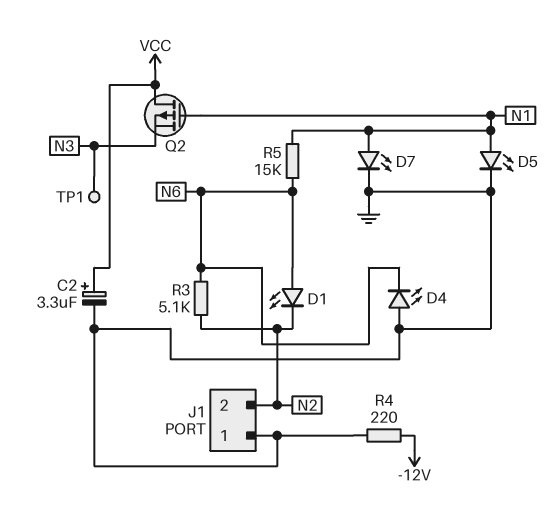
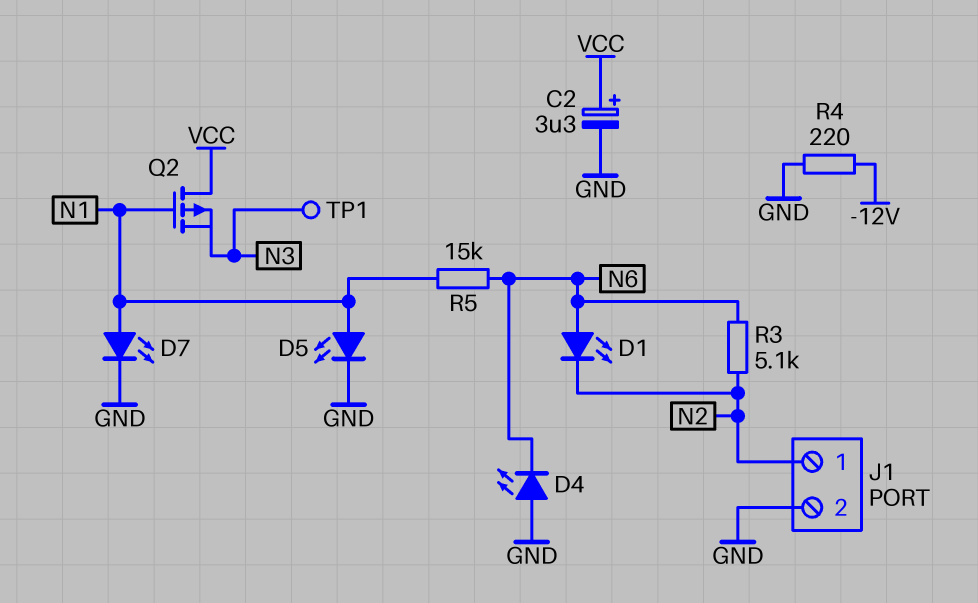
J1 pin 1: GND -> N2
J1 pin 2: N2 -> GND

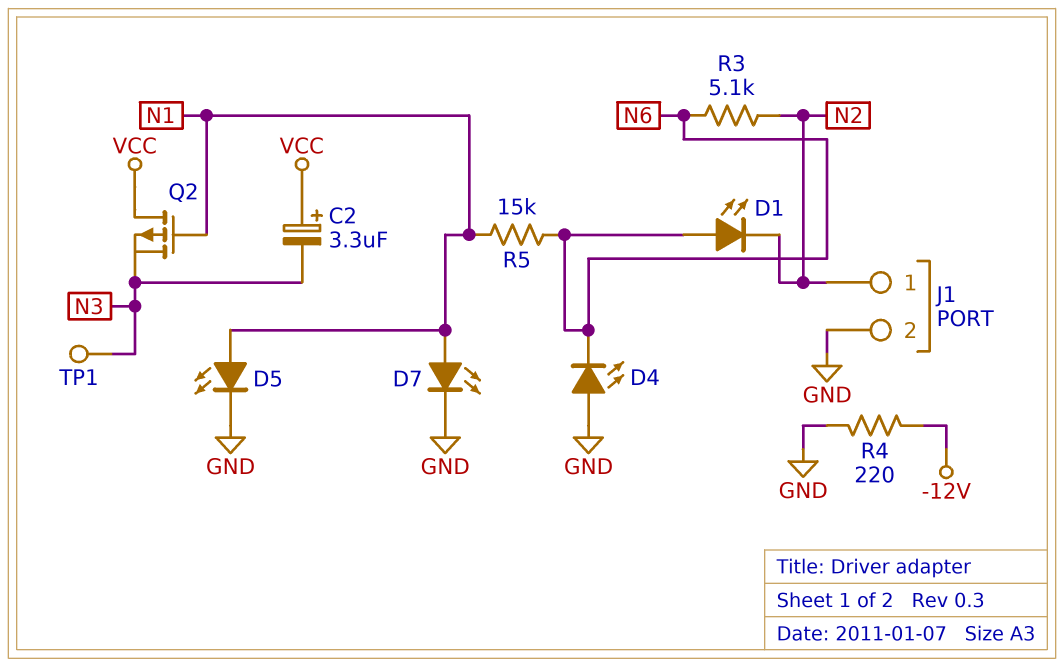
C2: 3.3uF (plus VCC, minus GND) -> 3.3uF (plus VCC, minus N3)

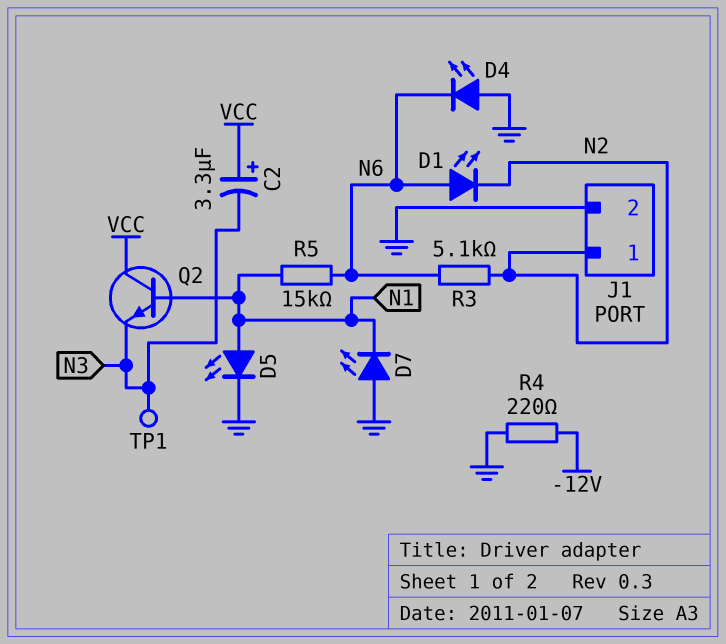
D7: LED (A N1, K GND) -> LED (A GND, K N1)
Q2: PMOS (G N1, D VCC, S N3) -> NPN (B N1, C VCC, E N3)

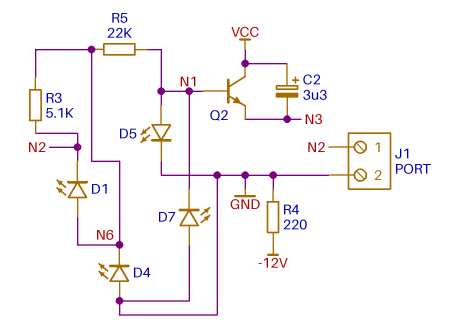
R5: 15k (N1, N6) -> 22k (N1, N6)
TP1: test point (N3) -> none

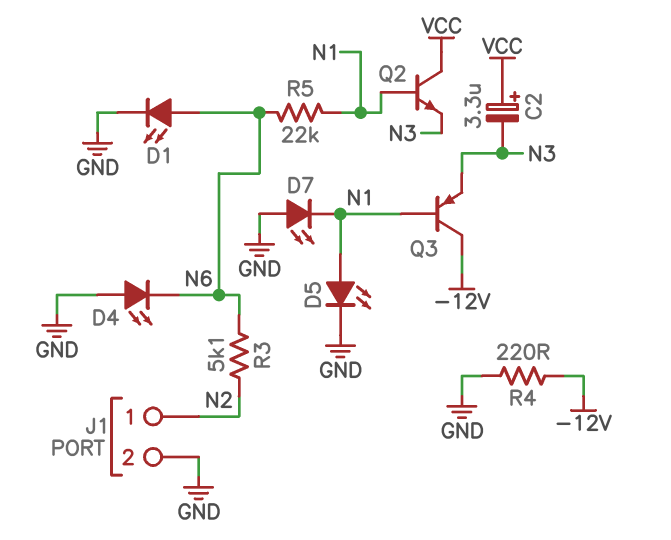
D1: LED (A N6, K N2) -> LED (A N6, K GND)
Q3: none -> PNP (B N1, C -12V, E N3)

